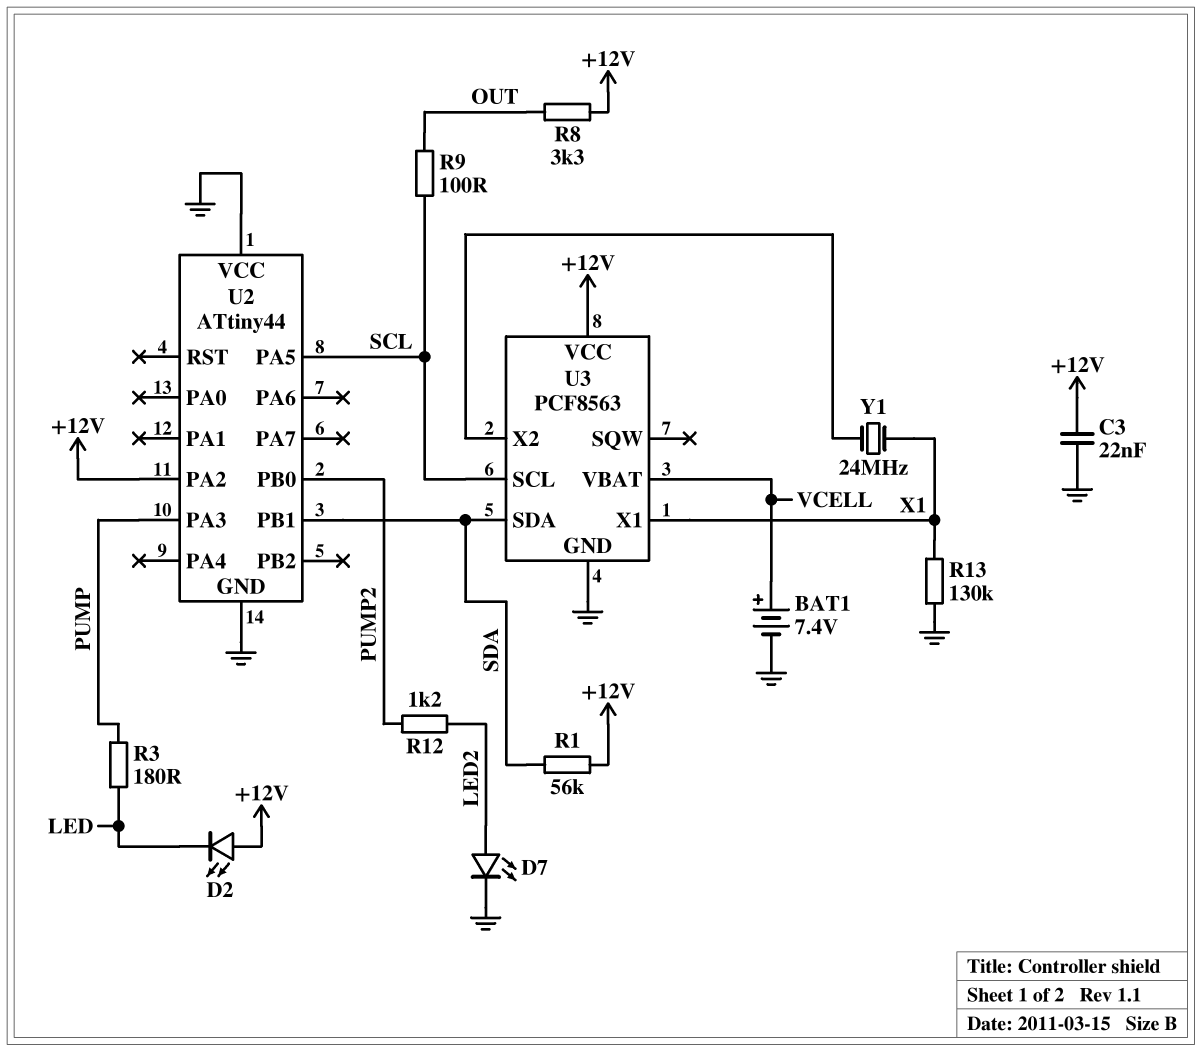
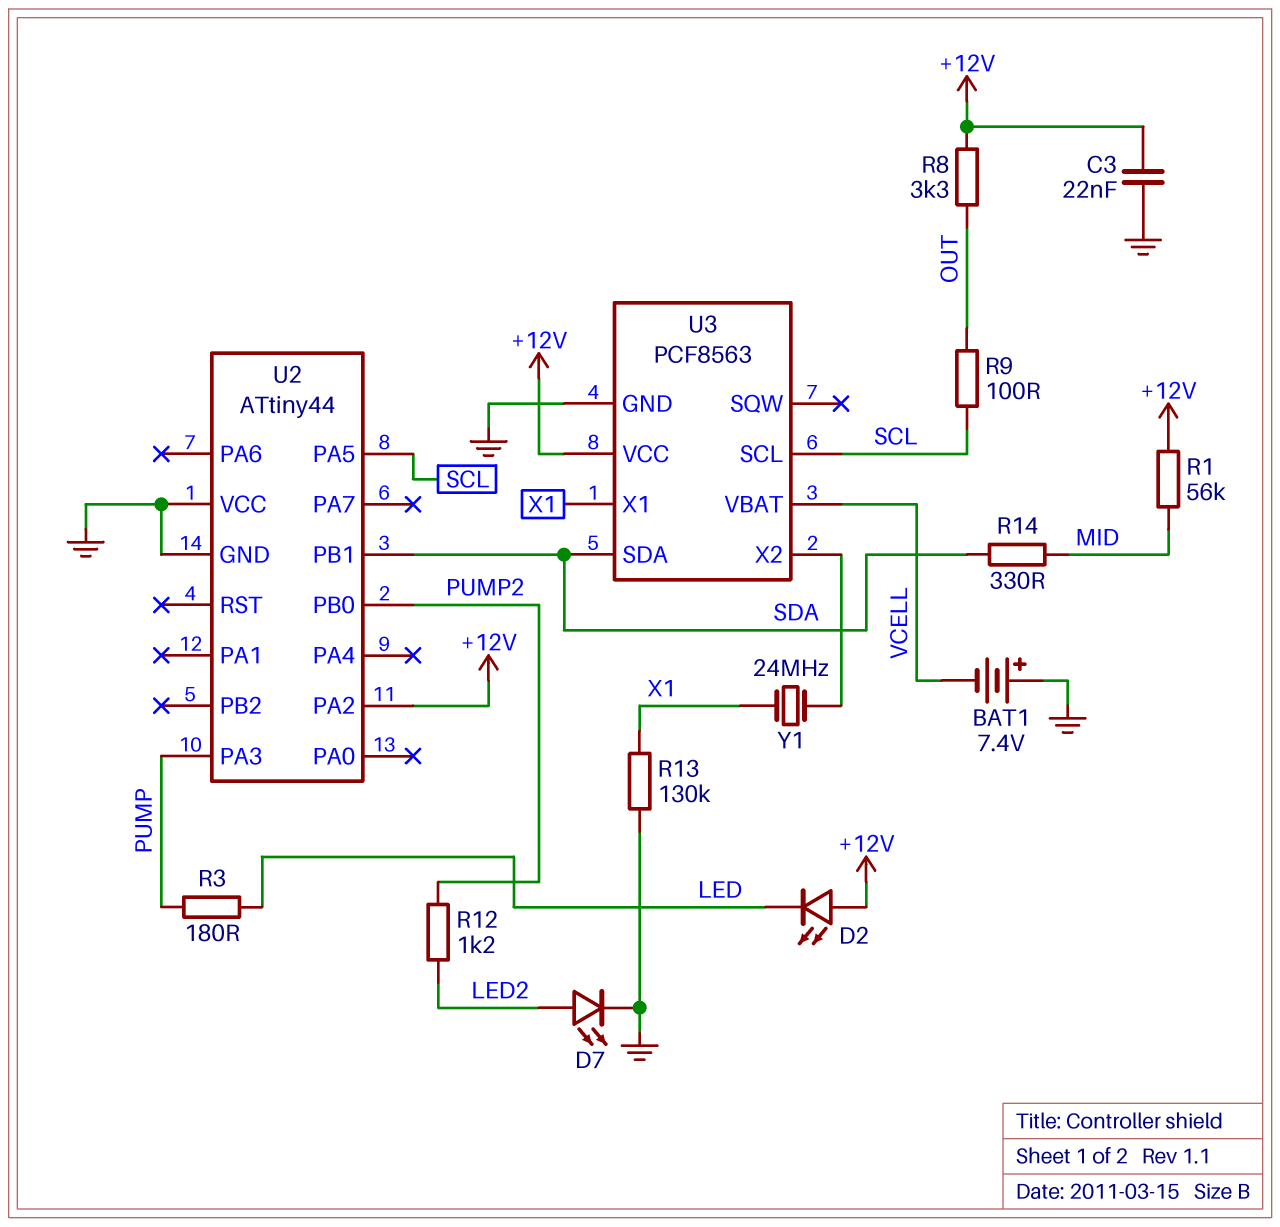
BAT1: 7.4V (plus VCELL, minus GND) -> 7.4V (plus GND, minus VCELL)
R1: 56k (+12V, SDA) -> 56k (+12V, MID)
R14: none -> 330 (MID, SDA)

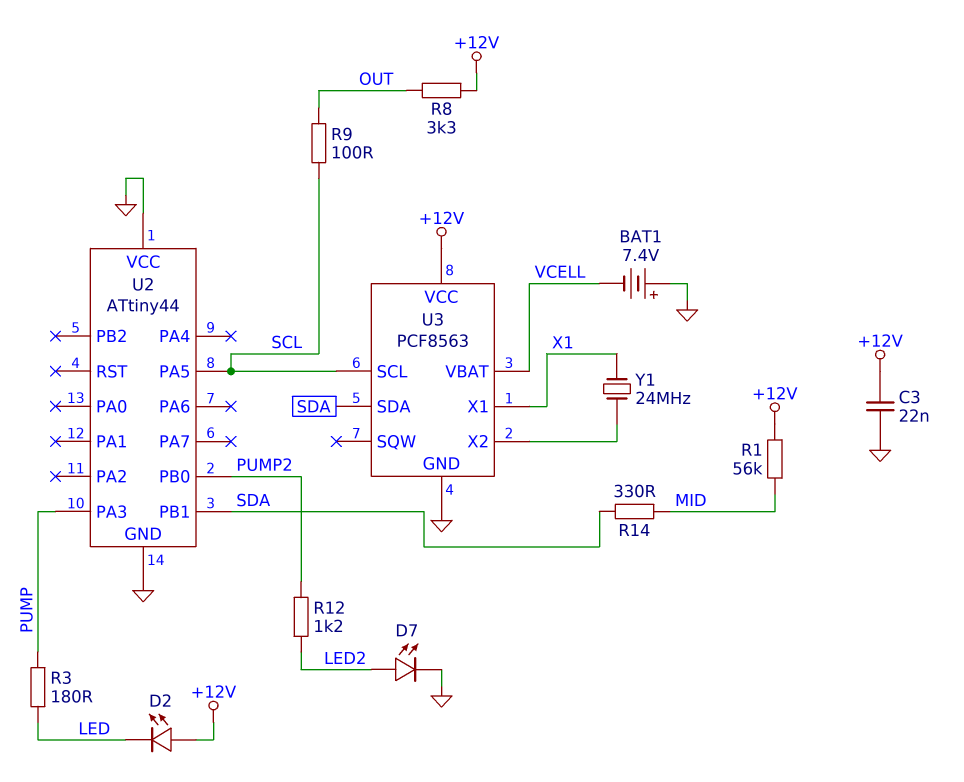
R13: 130k (GND, X1) -> none
U2 pin PA2: +12V -> none

